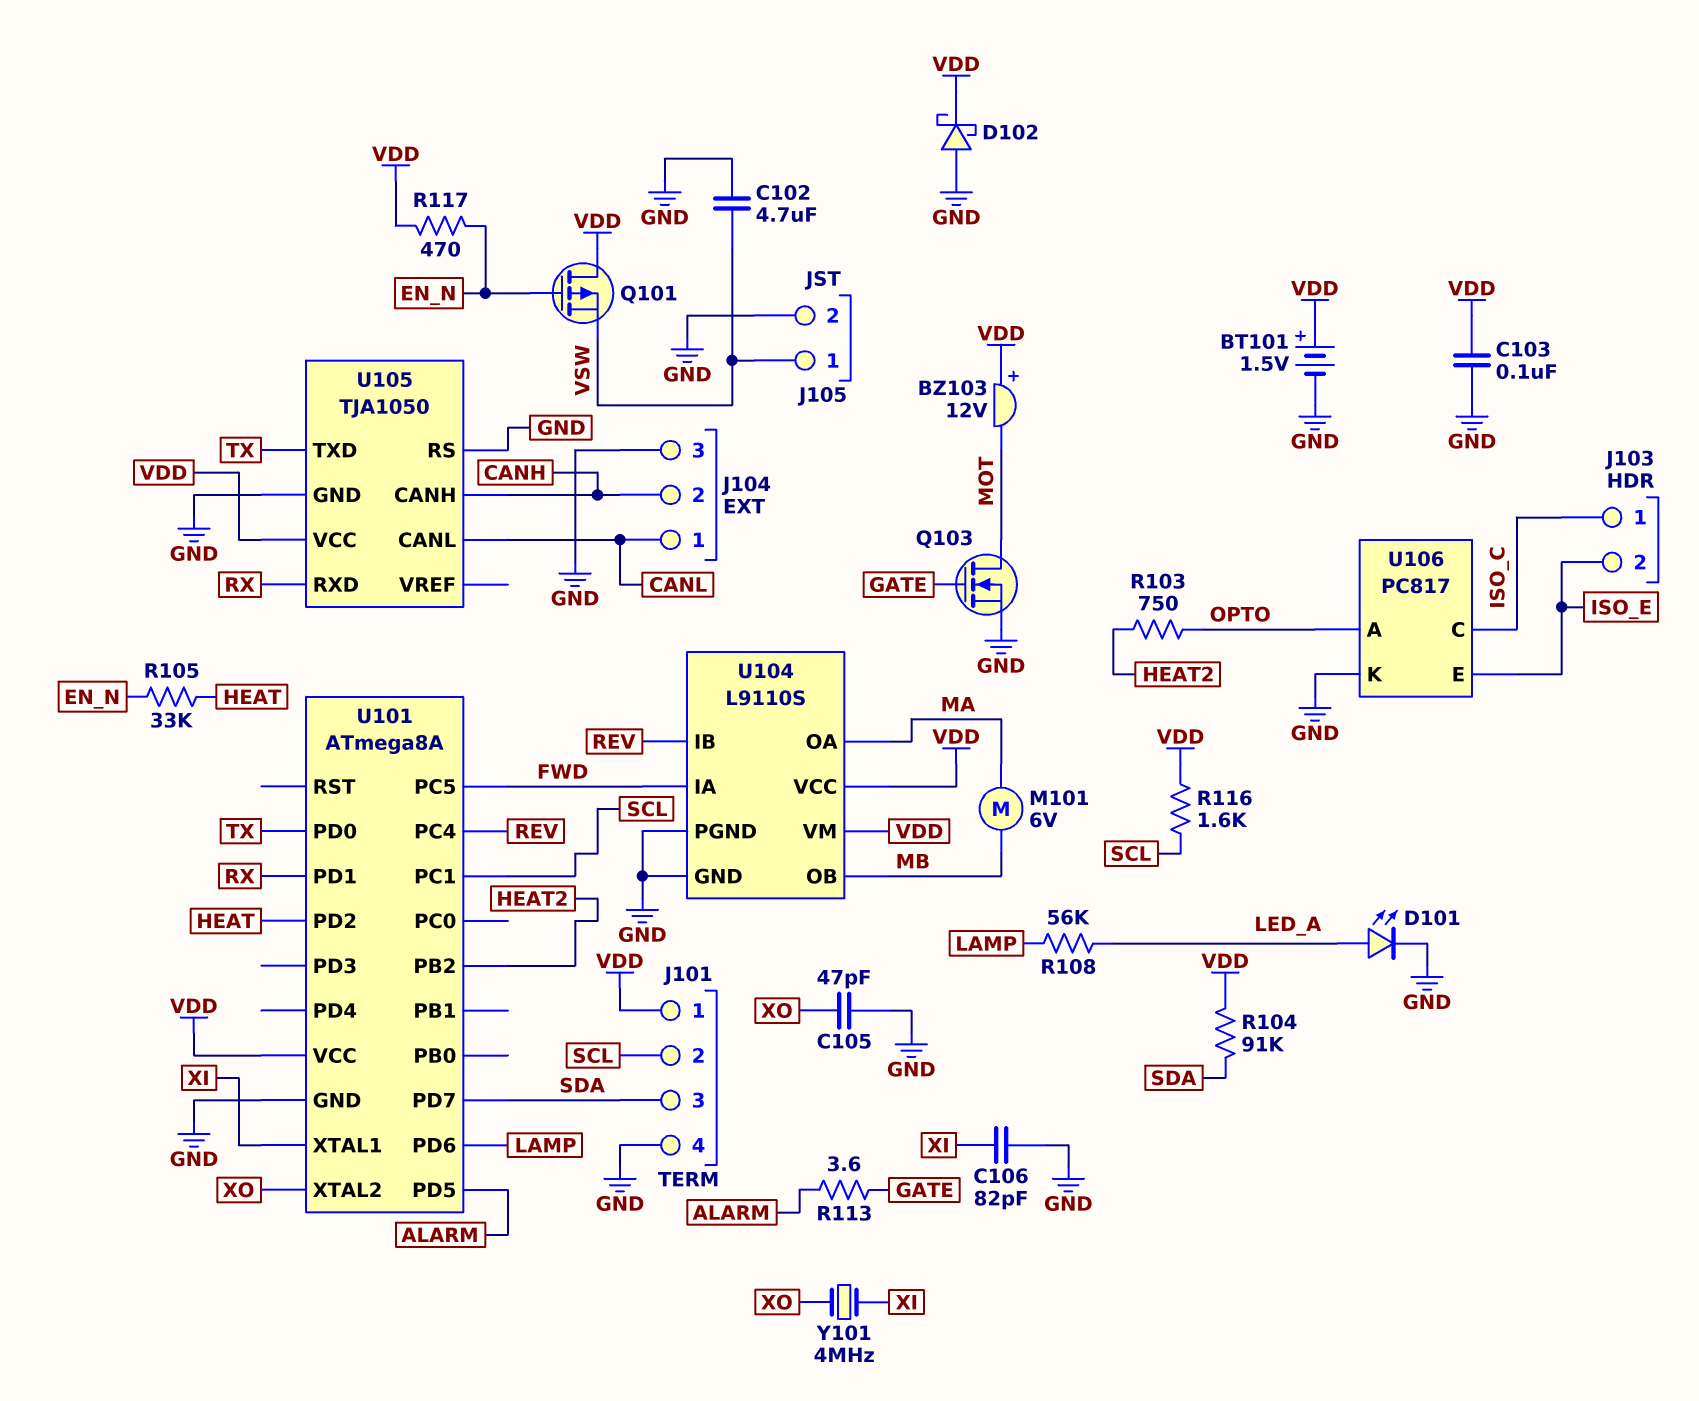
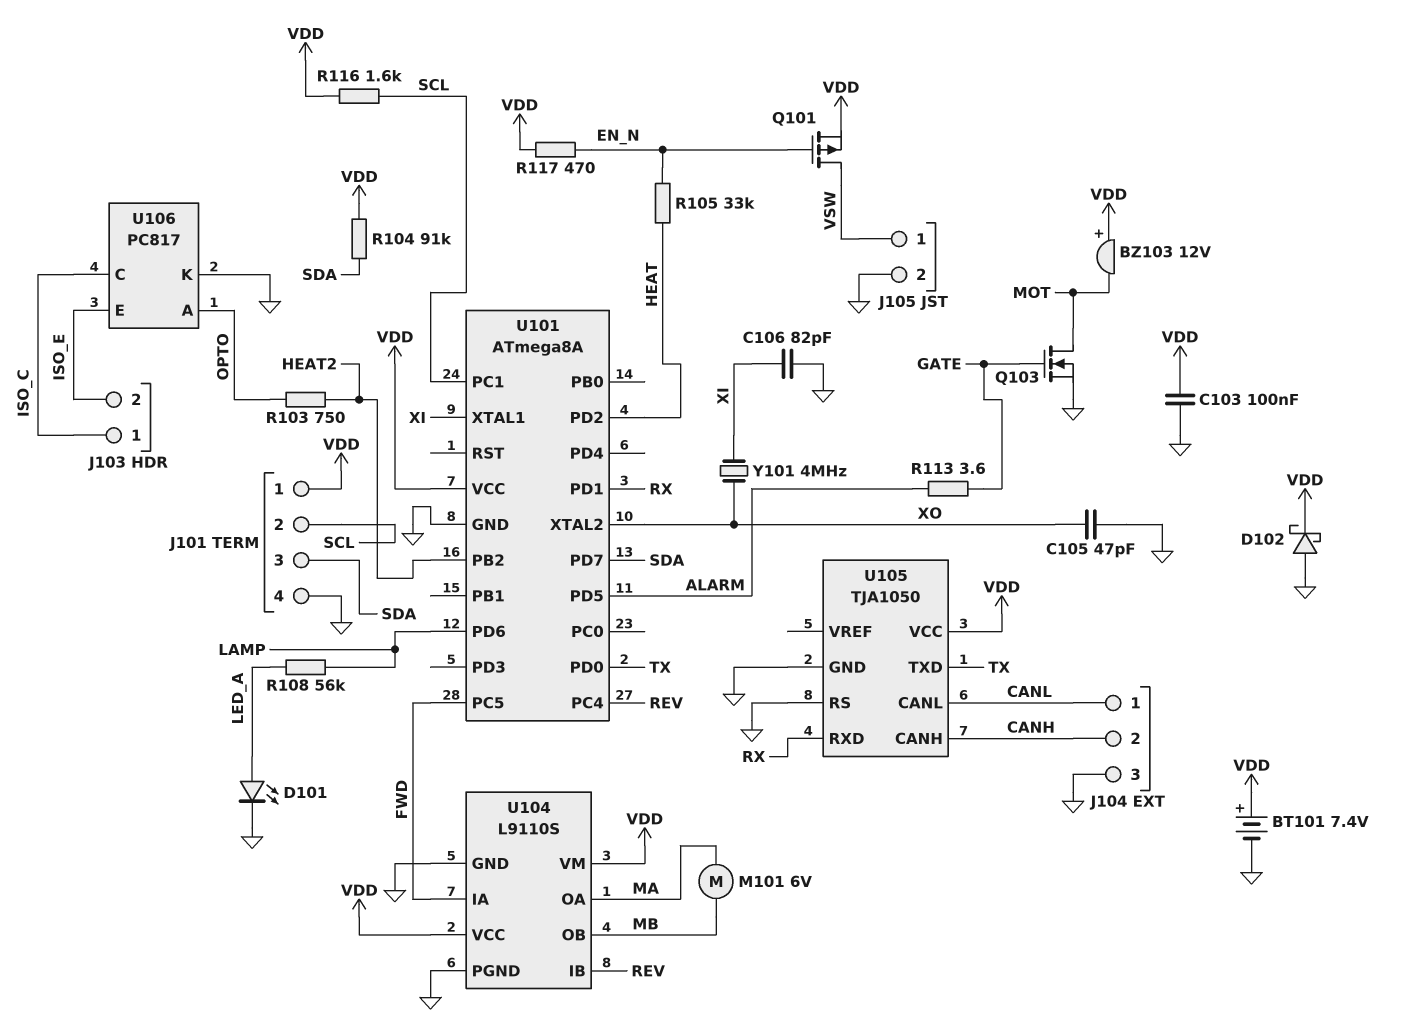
BT101: 1.5V (plus VDD, minus GND) -> 7.4V (plus VDD, minus GND)
C102: 4.7uF (GND, VSW) -> none
Q101: PMOS (G EN_N, D VDD, S VSW) -> PMOS (G EN_N, D VSW, S VDD)

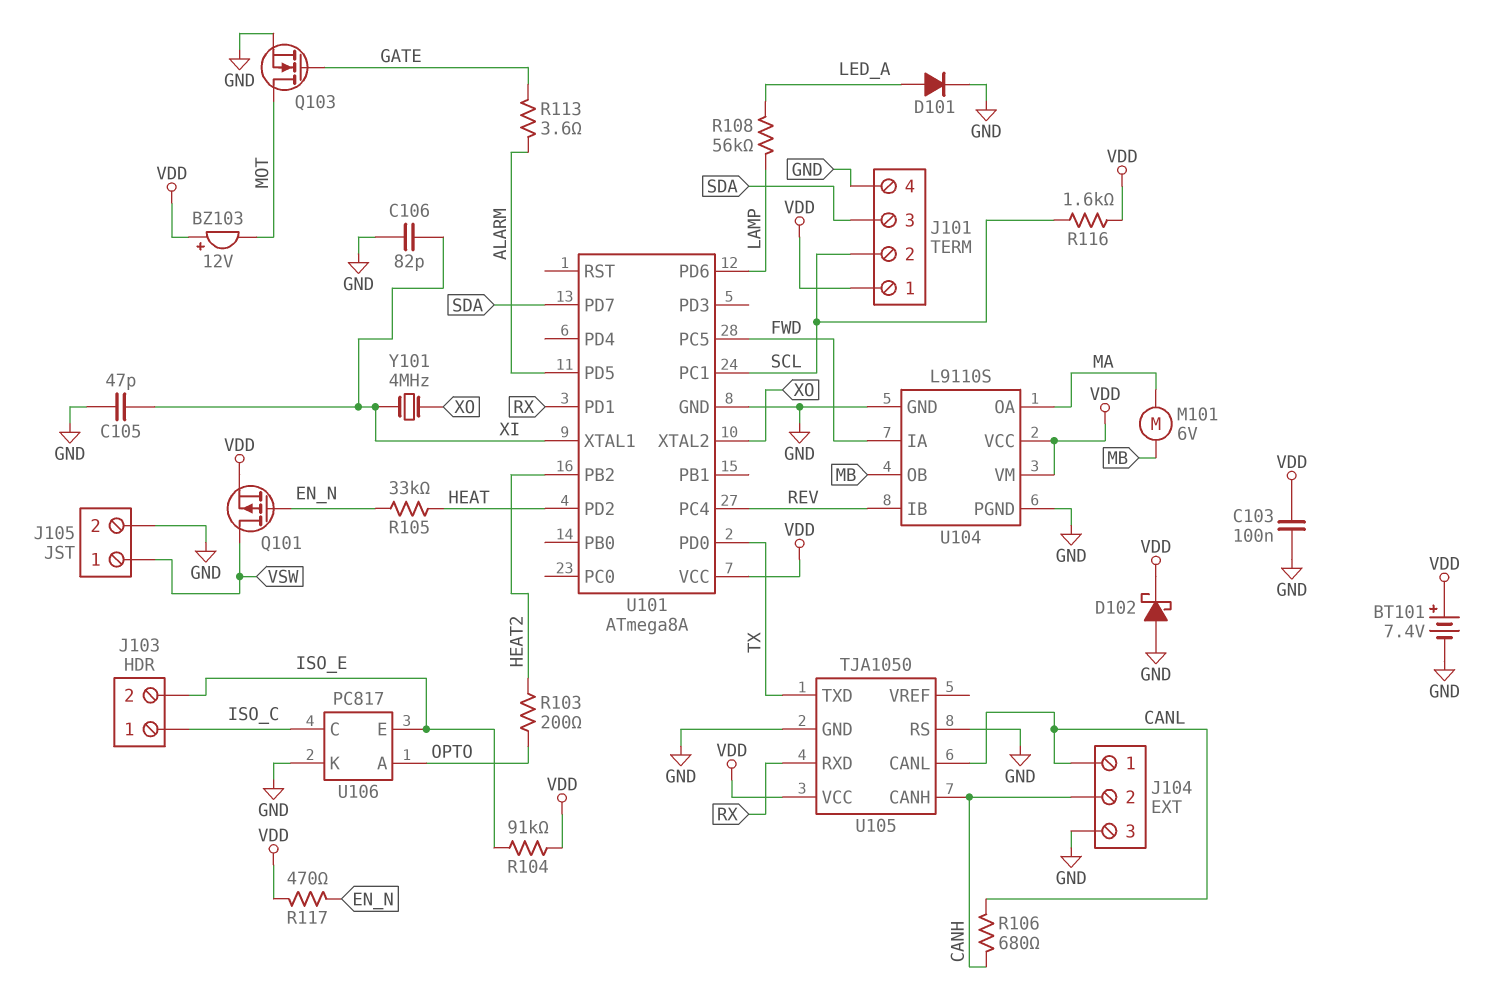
C105: 47pF (GND, XO) -> 47pF (GND, XI)
D101: LED (A LED_A, K GND) -> diode (A LED_A, K GND)
R103: 750 (HEAT2, OPTO) -> 200 (HEAT2, OPTO)
R104: 91k (SDA, VDD) -> 91k (ISO_E, VDD)
R106: none -> 680 (CANH, CANL)

